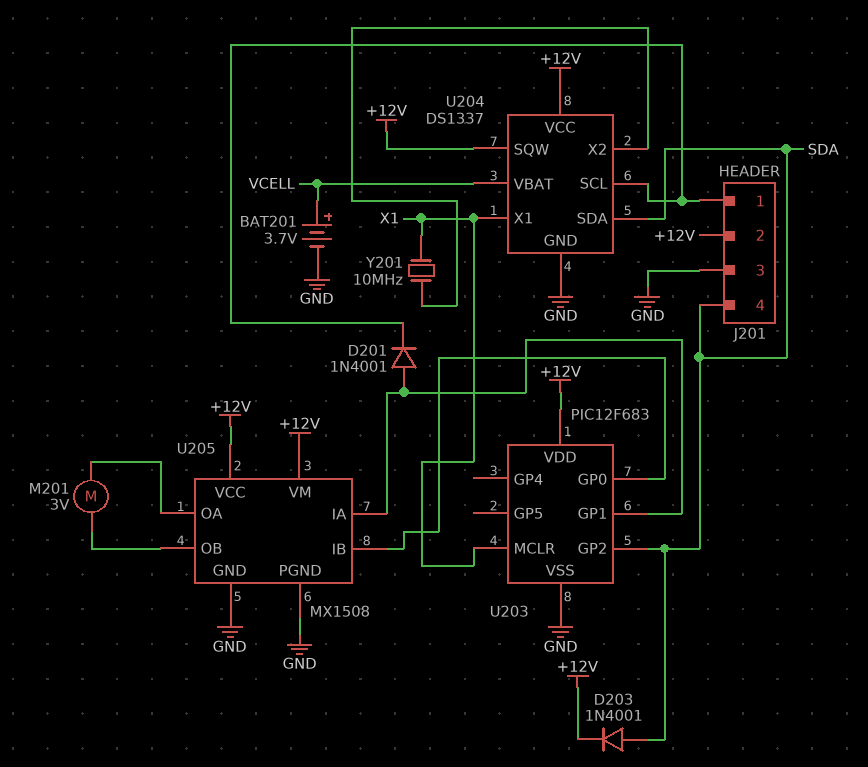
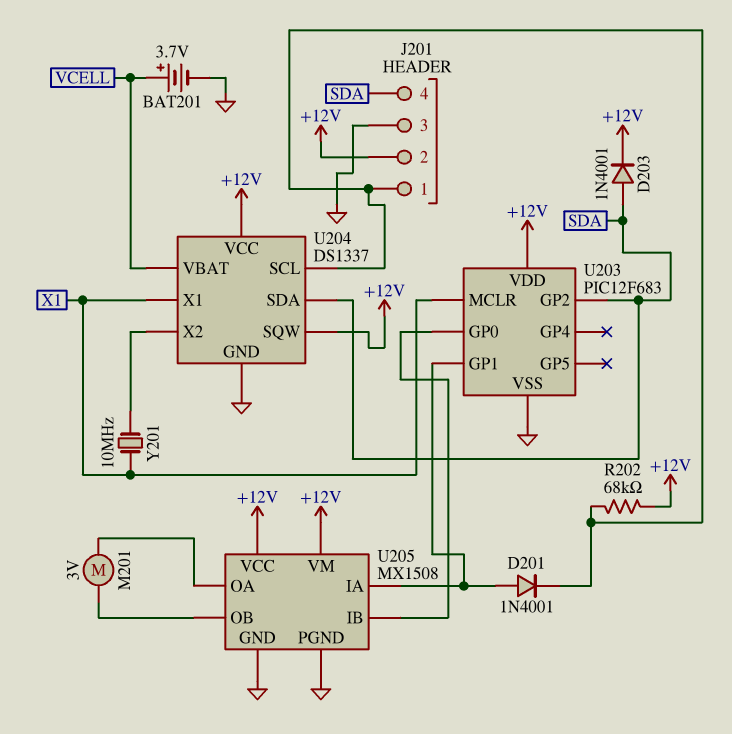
R202: none -> 68k (+12V, J201/1)

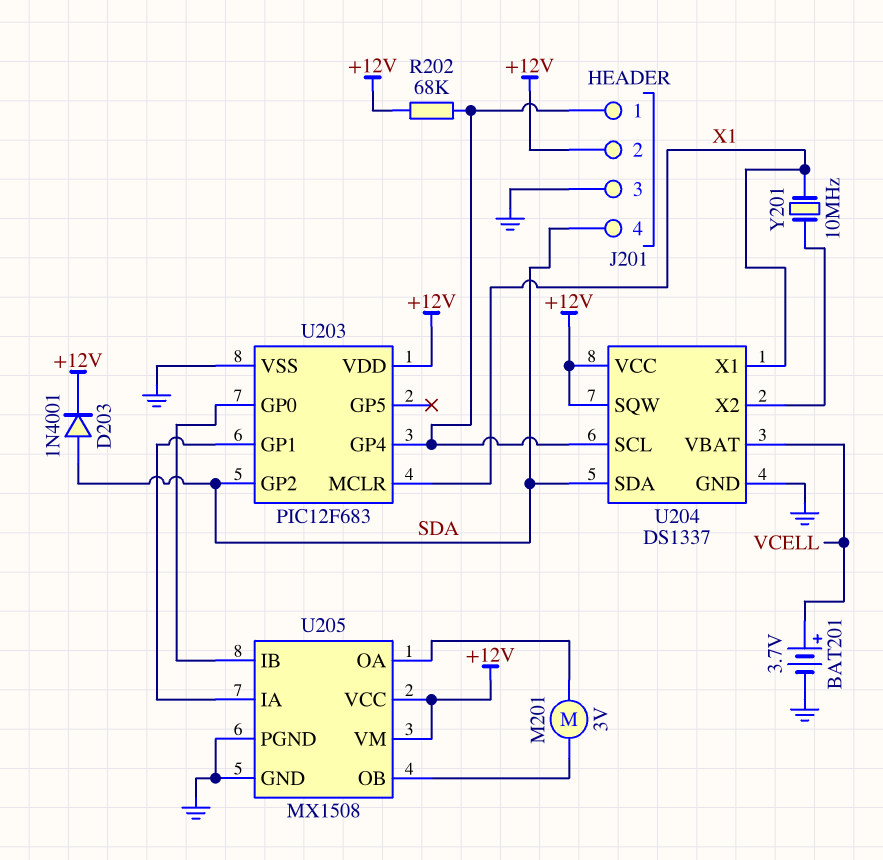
D201: diode 1N4001 (A U203/GP1, K J201/1) -> none
U203 pin GP4: none -> J201/1

